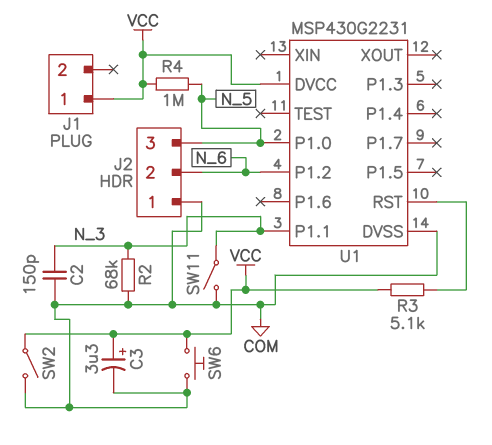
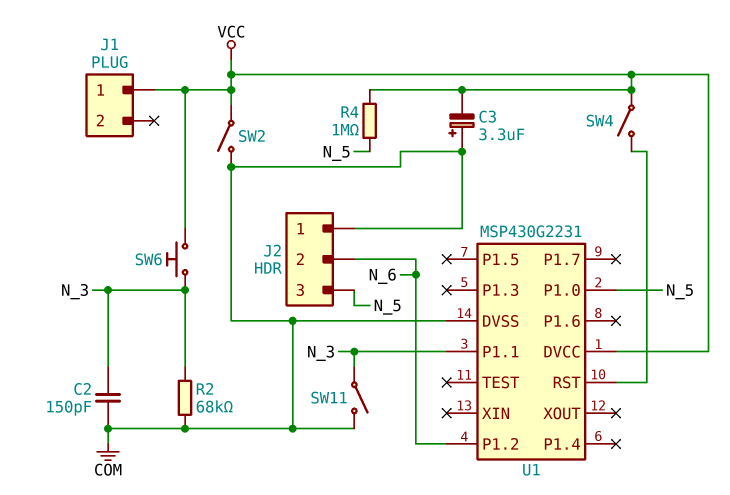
C3: 3.3uF (plus VCC, minus COM) -> 3.3uF (plus COM, minus VCC)
R3: 5.1k (U1/RST, VCC) -> none
SW4: none -> switch (U1/RST, VCC)
SW6: button (COM, VCC) -> button (N_3, VCC)

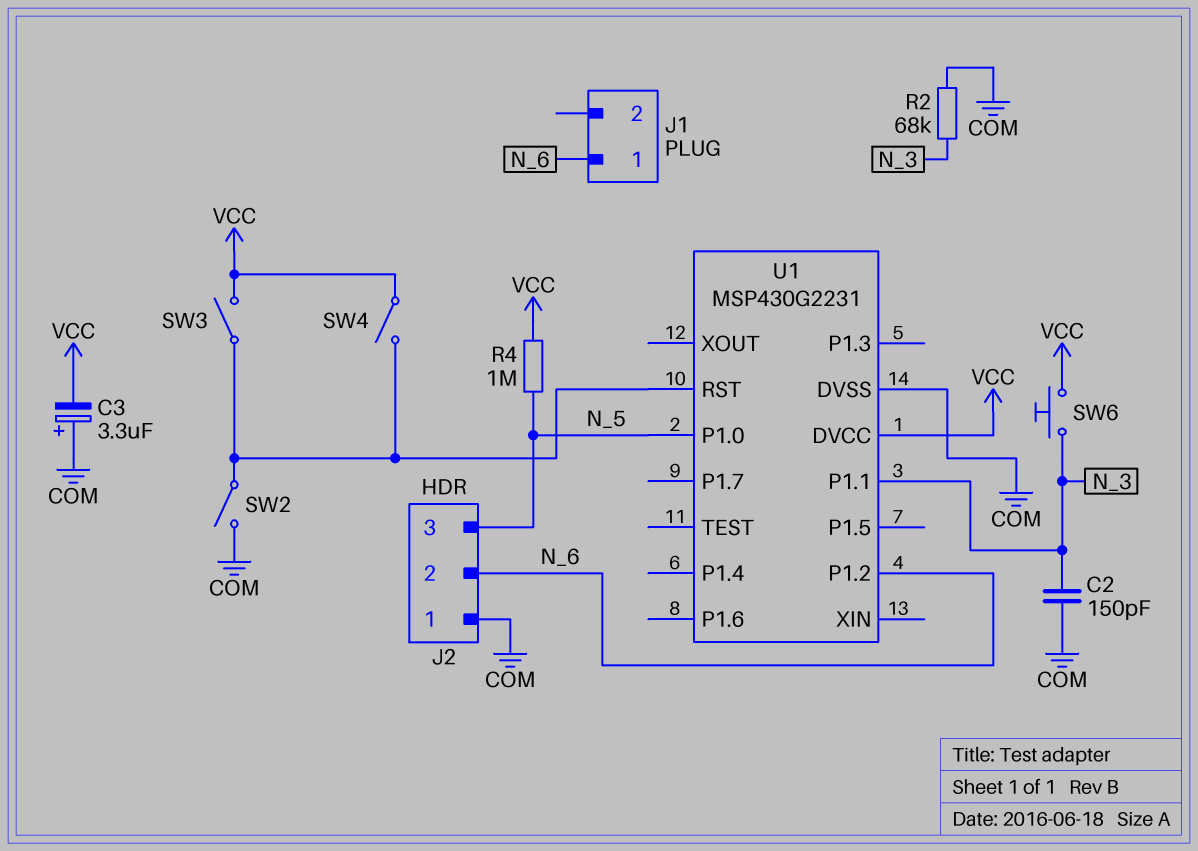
J1 pin 1: VCC -> N_6
SW2: switch (COM, VCC) -> switch (COM, U1/RST)
SW3: none -> switch (U1/RST, VCC)
SW11: switch (COM, N_3) -> none

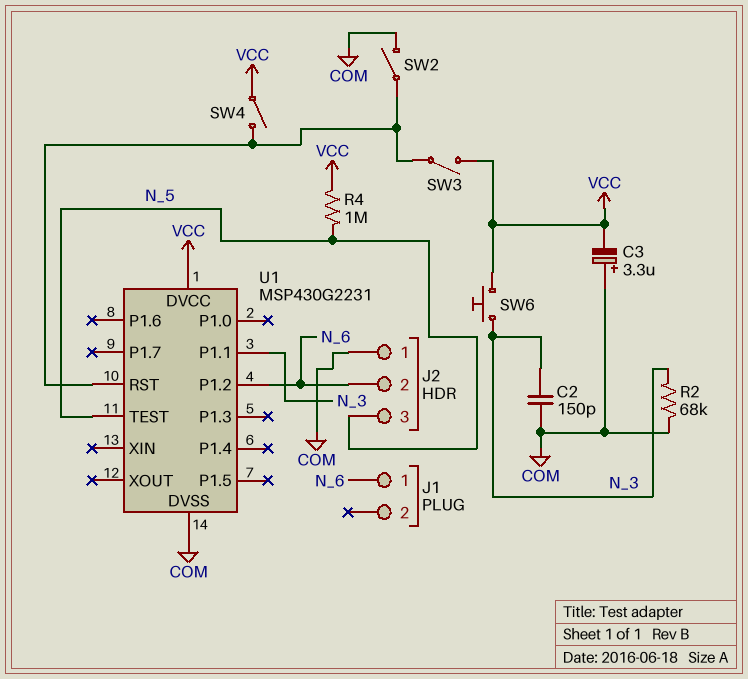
U1 pin P1.0: N_5 -> none
U1 pin TEST: none -> N_5

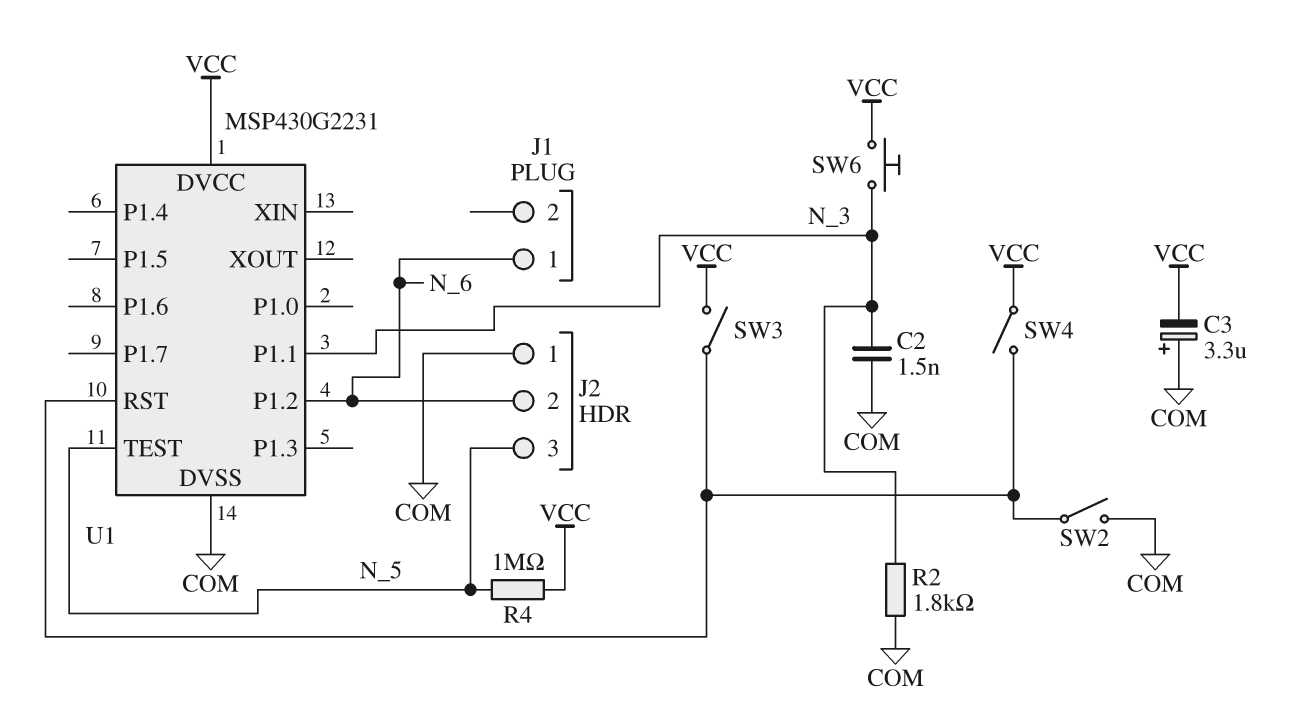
C2: 150pF (COM, N_3) -> 1.5nF (COM, N_3)
R2: 68k (COM, N_3) -> 1.8k (COM, N_3)

